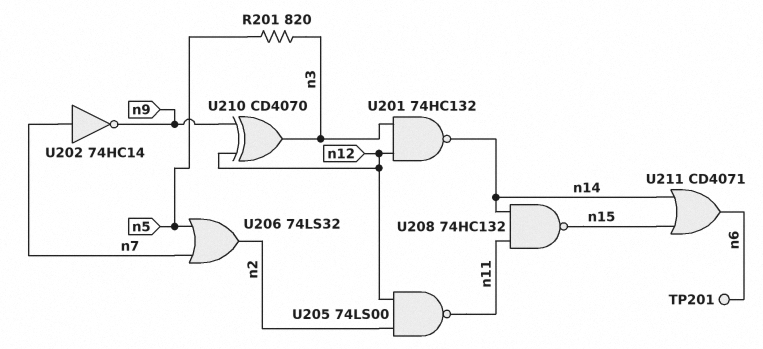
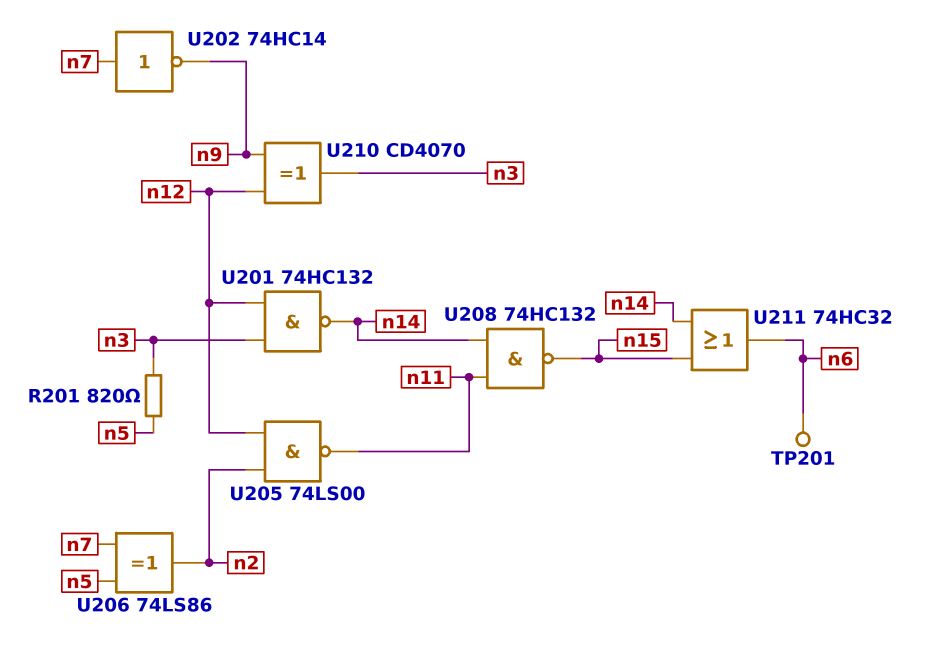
U206: OR 74LS32 (in n5, in n7, out n2) -> XOR 74LS86 (in n5, in n7, out n2)
U211: OR CD4071 (in n14, in n15, out n6) -> OR 74HC32 (in n14, in n15, out n6)

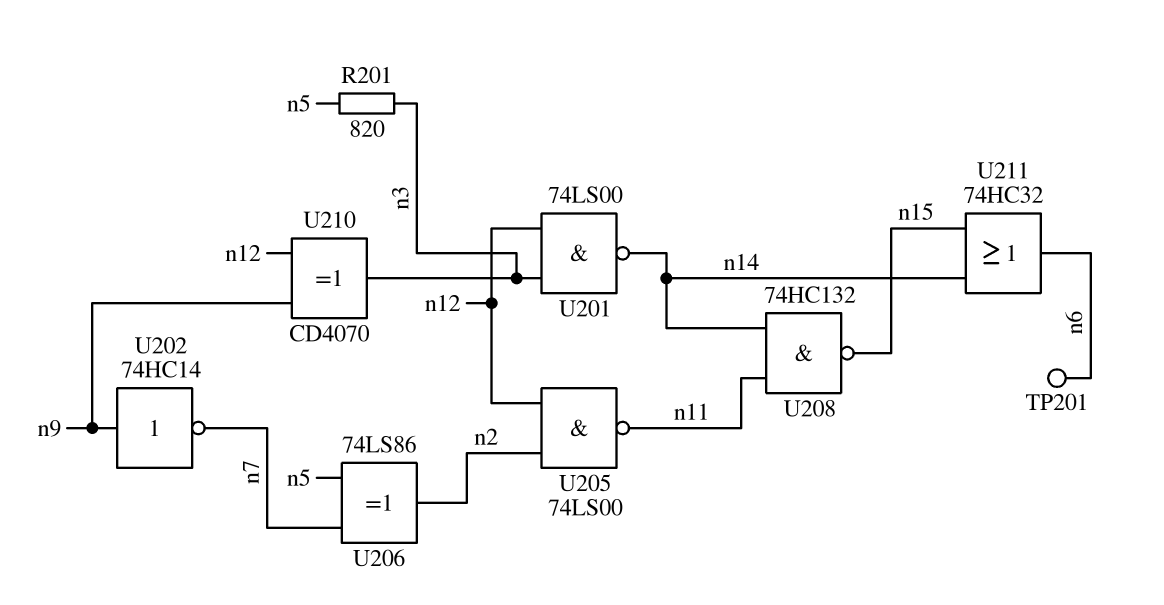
U201: NAND 74HC132 (in n3, in n12, out n14) -> NAND 74LS00 (in n3, in n12, out n14)
U202: NOT 74HC14 (in n7, out n9) -> NOT 74HC14 (in n9, out n7)

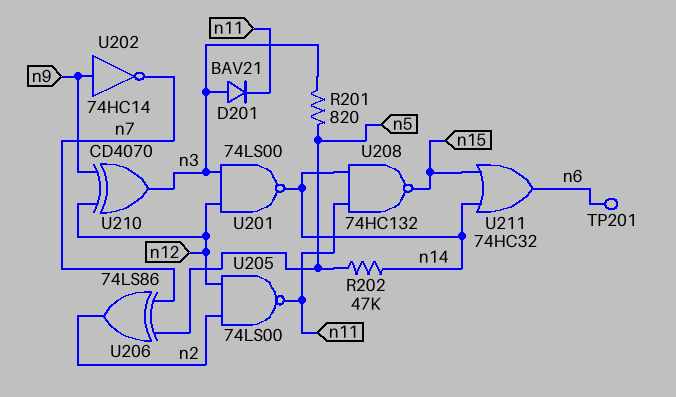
D201: none -> diode BAV21 (A n3, K n11)
R202: none -> 47k (n5, n14)

